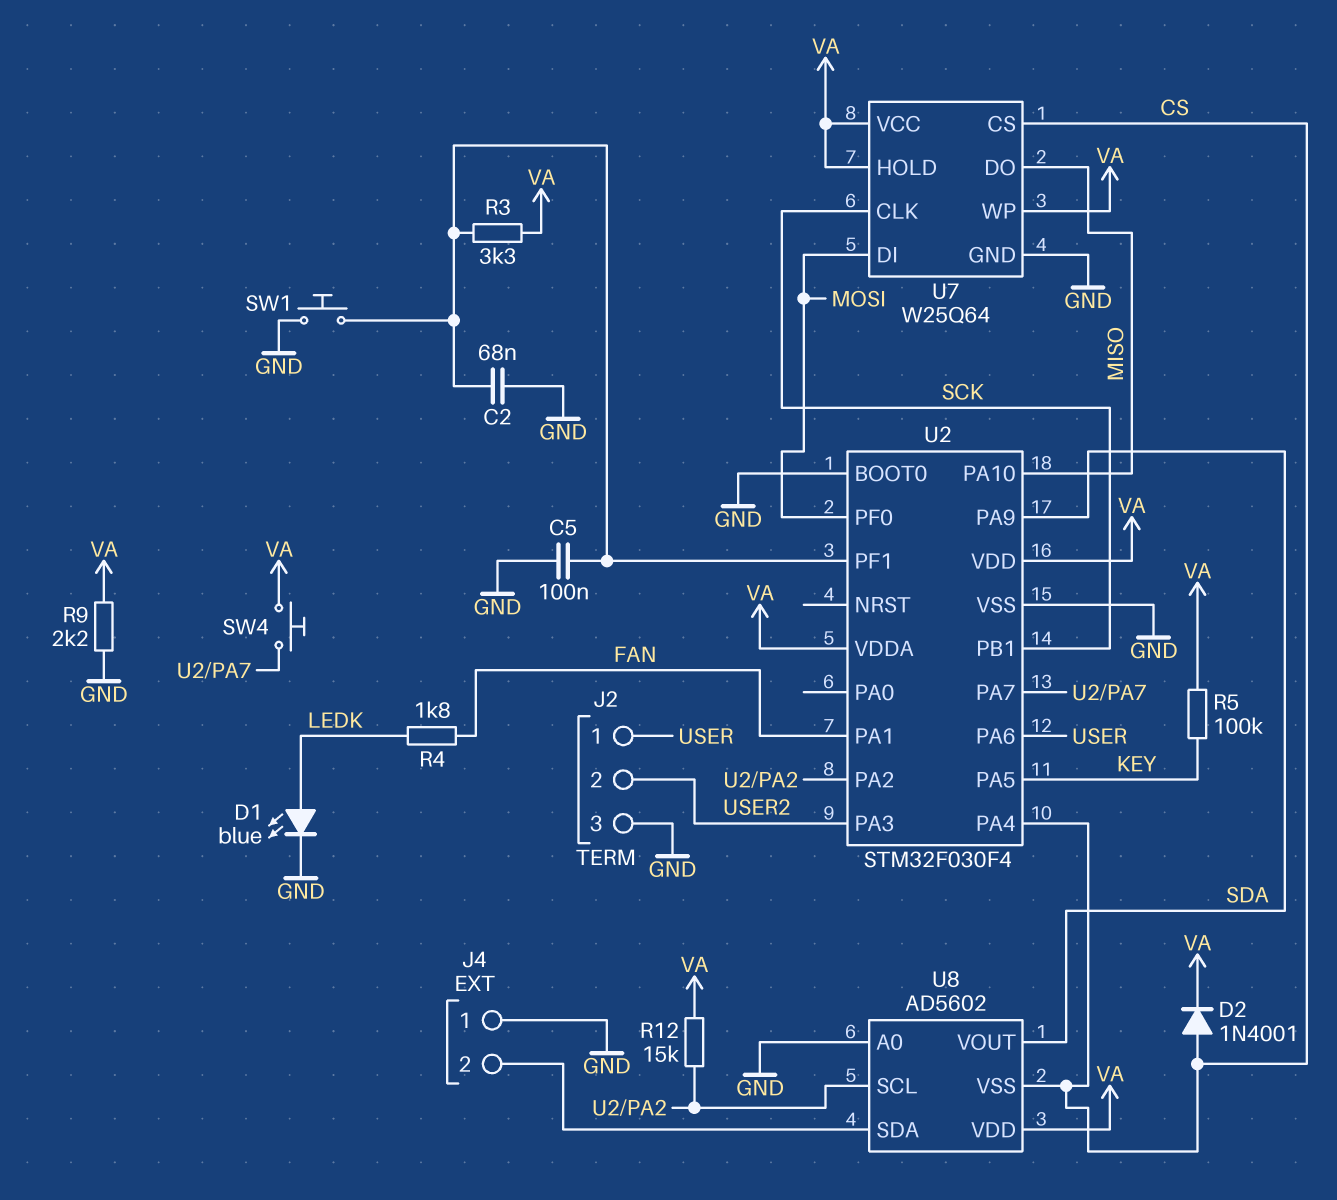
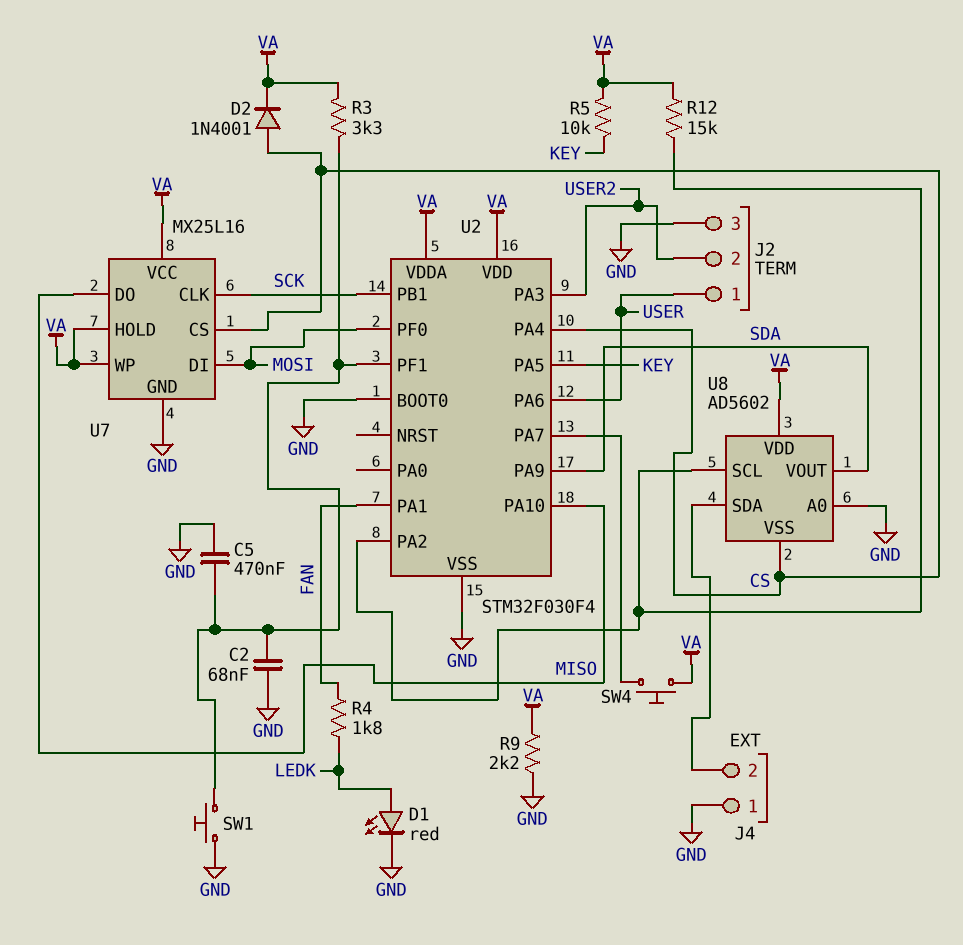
C5: 100nF (GND, U2/PF1) -> 470nF (GND, U2/PF1)
D1: LED blue (A LEDK, K GND) -> LED red (A LEDK, K GND)
R5: 100k (KEY, VA) -> 10k (KEY, VA)
U7: W25Q64 -> MX25L16

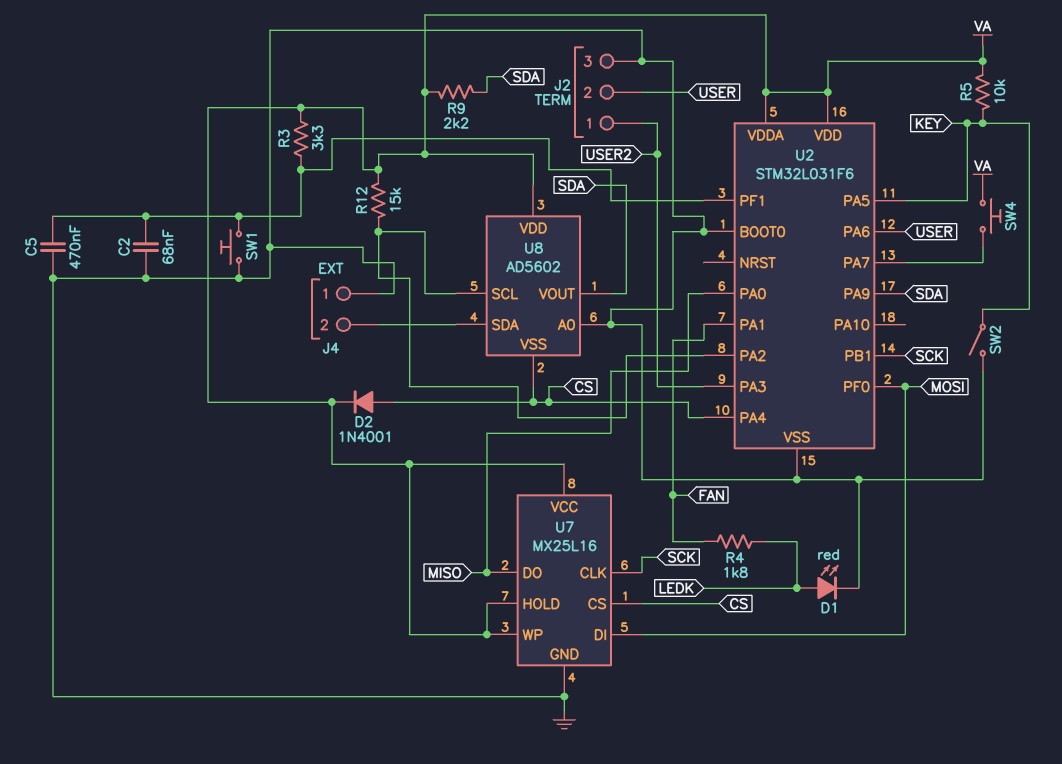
J2 pin 1: USER -> USER2
J2 pin 2: USER2 -> USER
R9: 2.2k (GND, VA) -> 2.2k (SDA, VA)
SW2: none -> switch (GND, KEY)
U2: STM32F030F4 -> STM32L031F6
U2 pin PA0: none -> MISO
U2 pin PA10: MISO -> none

